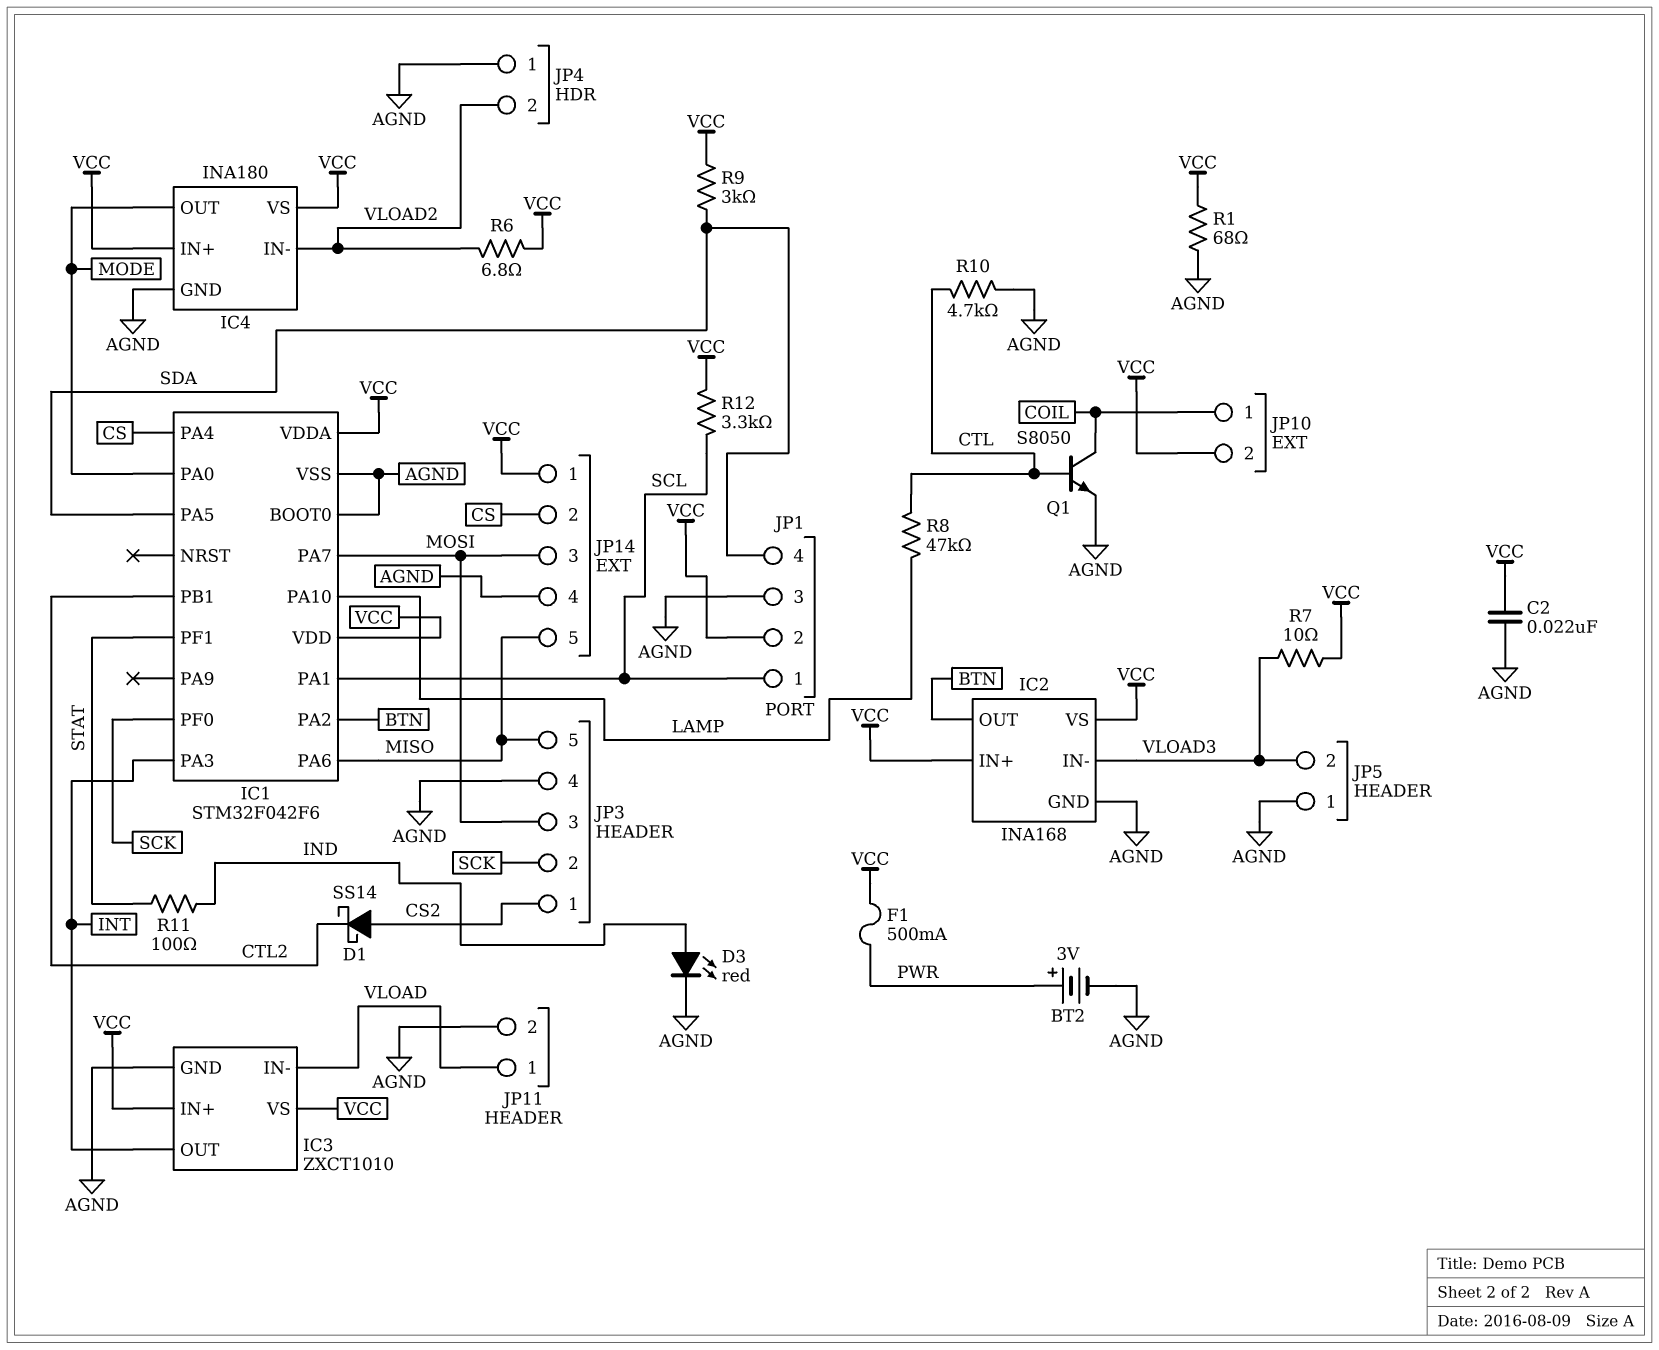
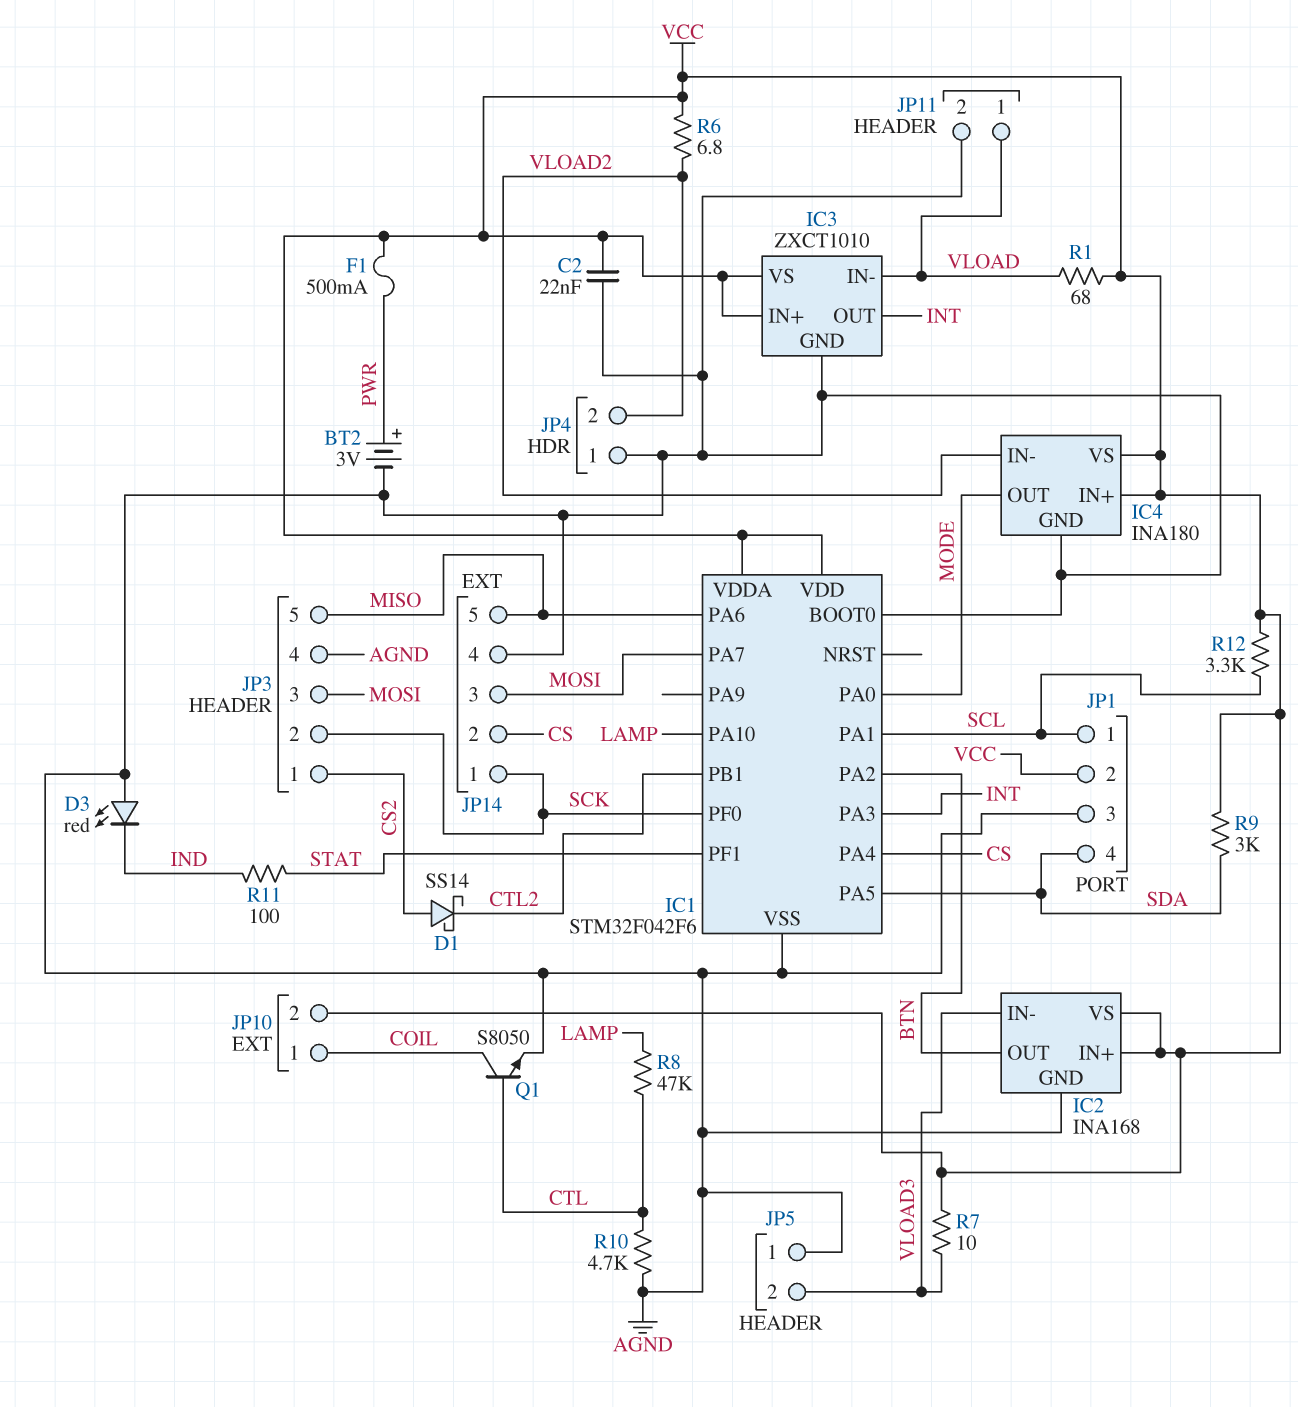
D3: LED red (A IND, K AGND) -> LED red (A AGND, K IND)
JP14 pin 1: VCC -> SCK
R1: 68 (AGND, VCC) -> 68 (VCC, VLOAD)

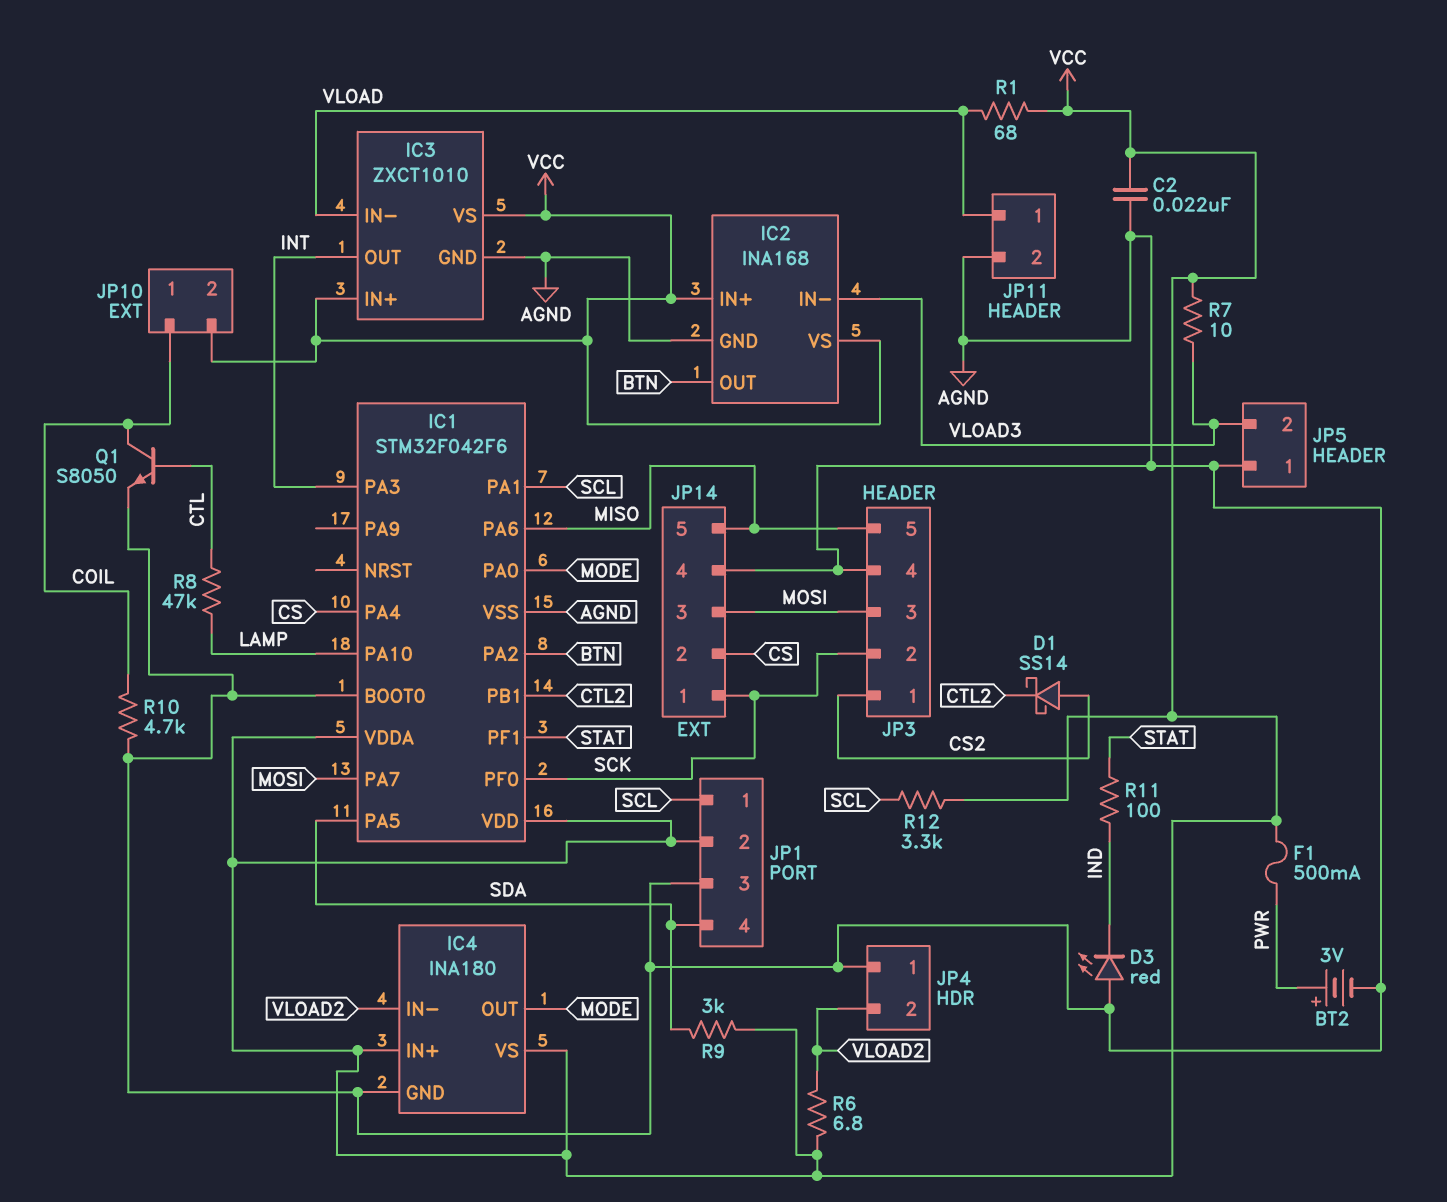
R10: 4.7k (AGND, CTL) -> 4.7k (AGND, COIL)

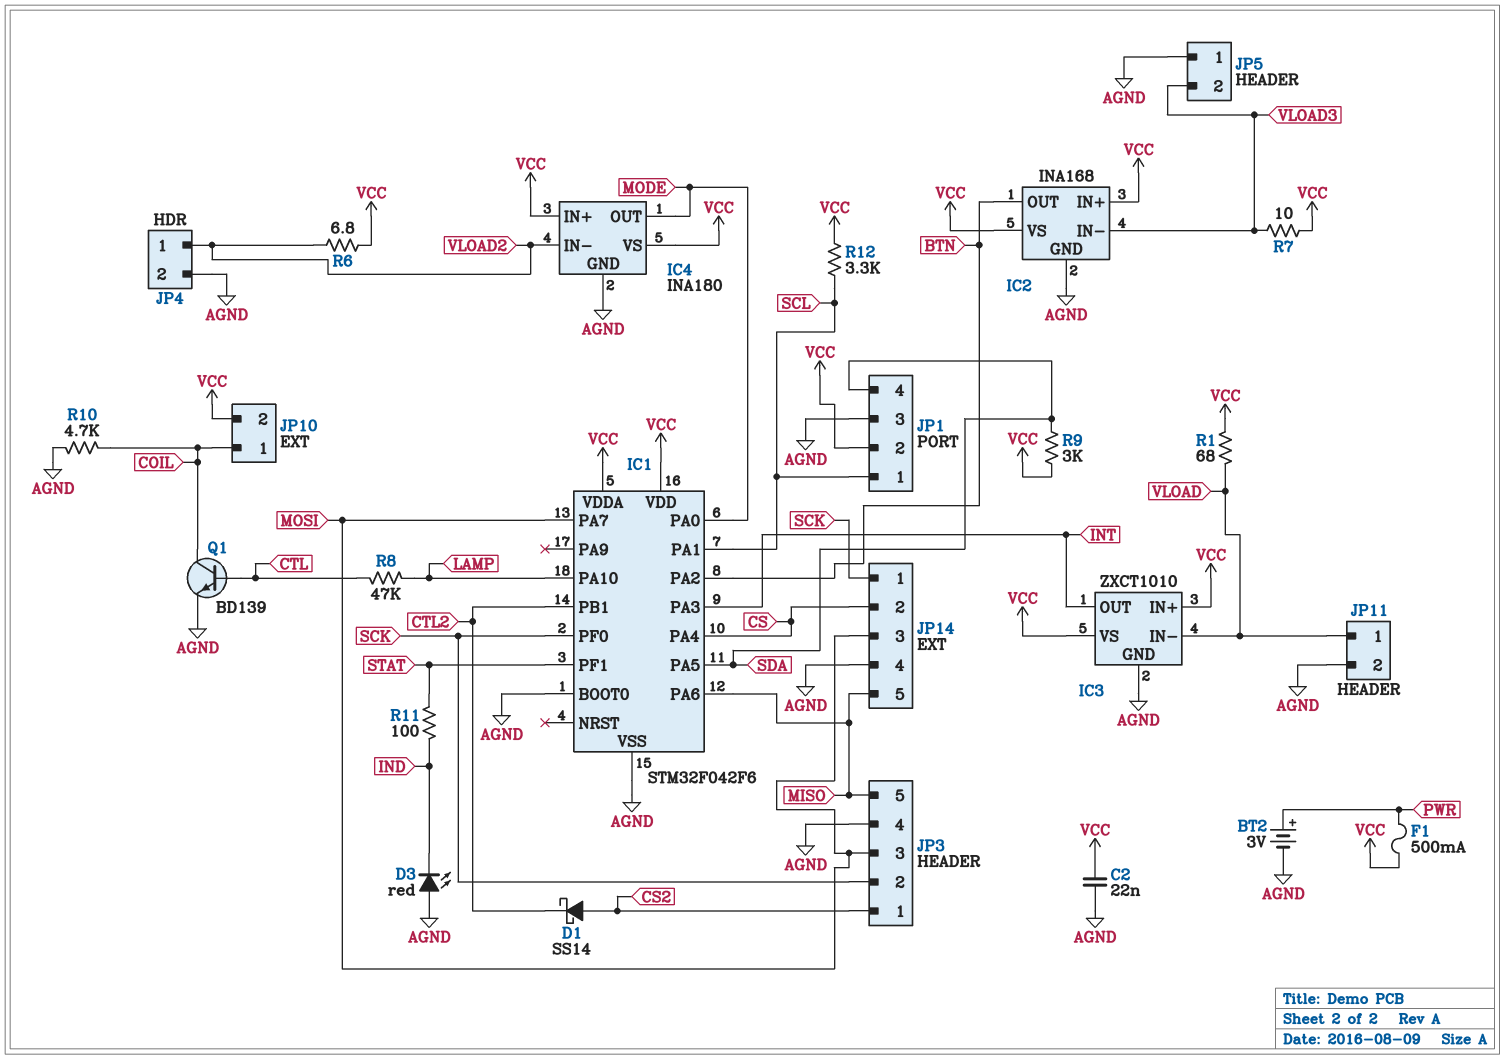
JP4 pin 1: AGND -> VLOAD2
JP4 pin 2: VLOAD2 -> AGND
Q1: NPN S8050 (B CTL, C COIL, E AGND) -> NPN BD139 (B CTL, C COIL, E AGND)

